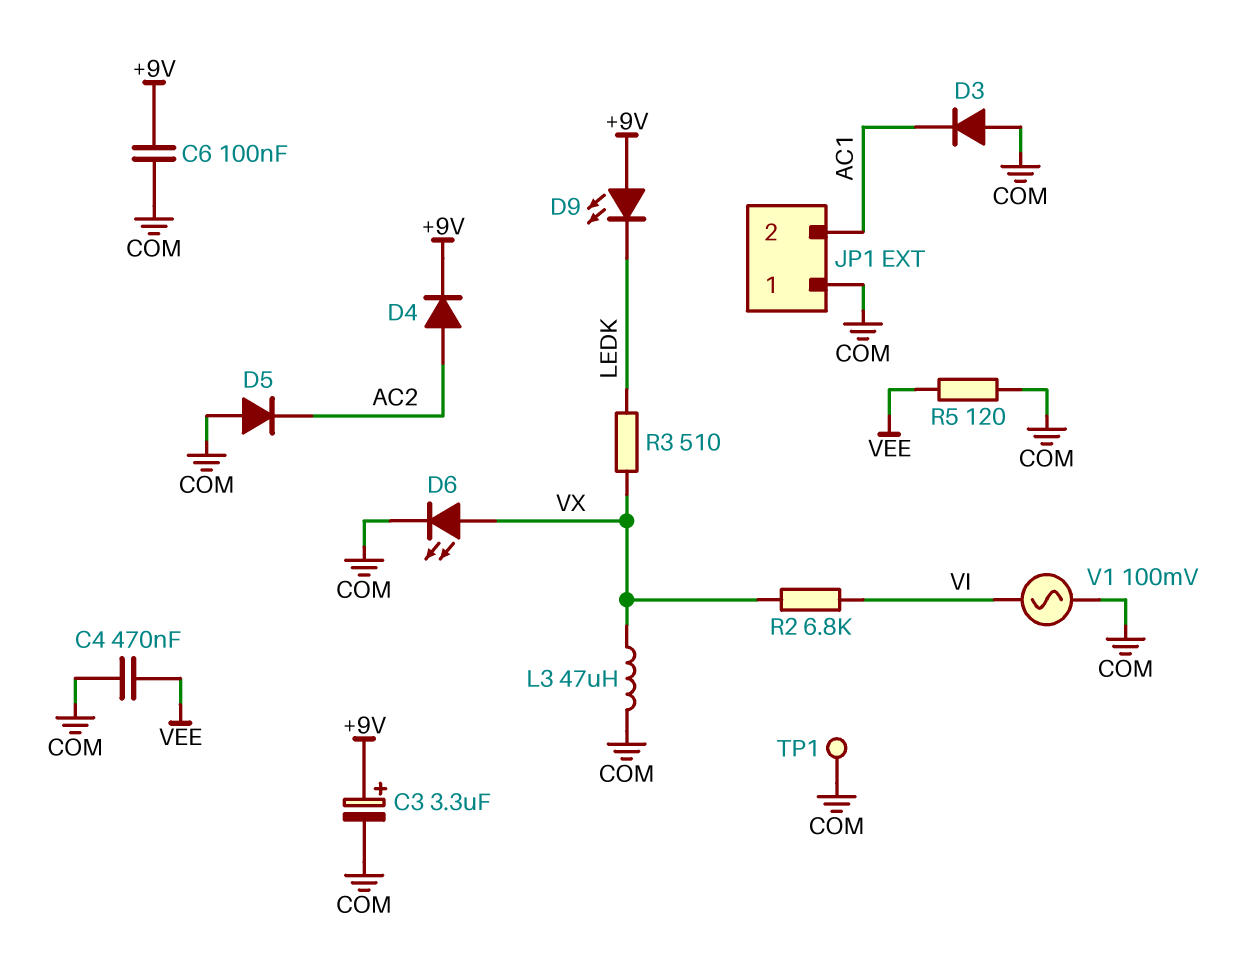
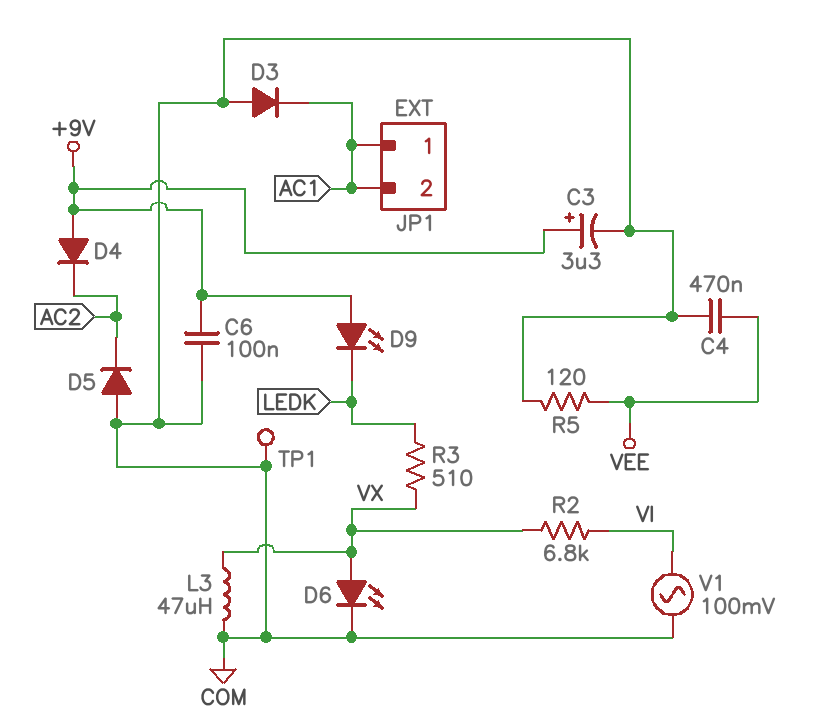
D4: diode (A AC2, K +9V) -> diode (A +9V, K AC2)
JP1 pin 1: COM -> AC1

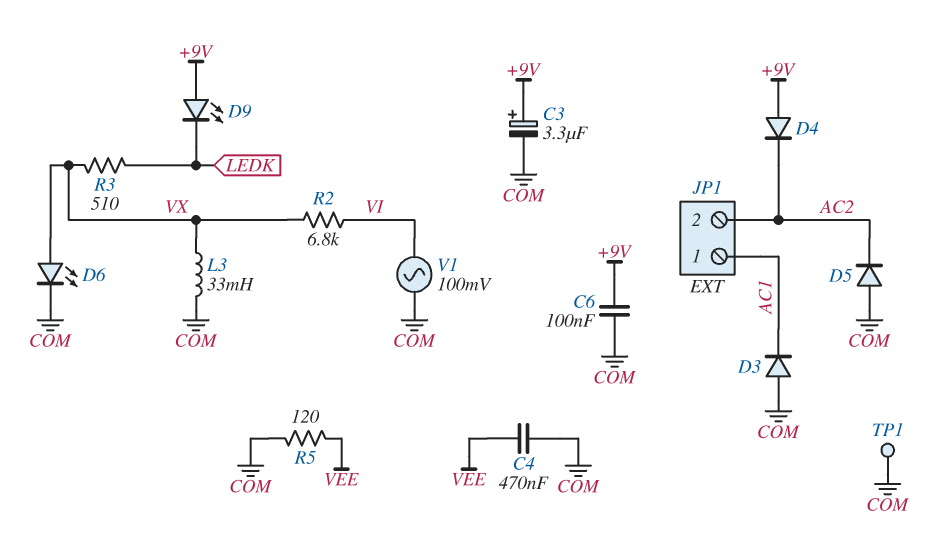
JP1 pin 2: AC1 -> AC2
L3: 47uH (COM, VX) -> 33mH (COM, VX)

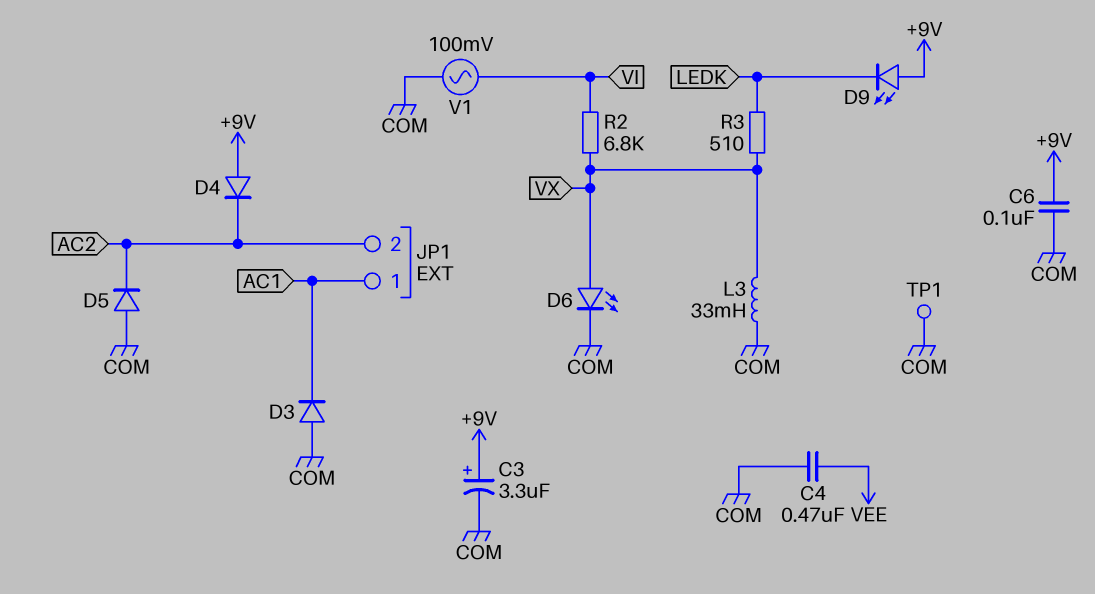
R5: 120 (COM, VEE) -> none

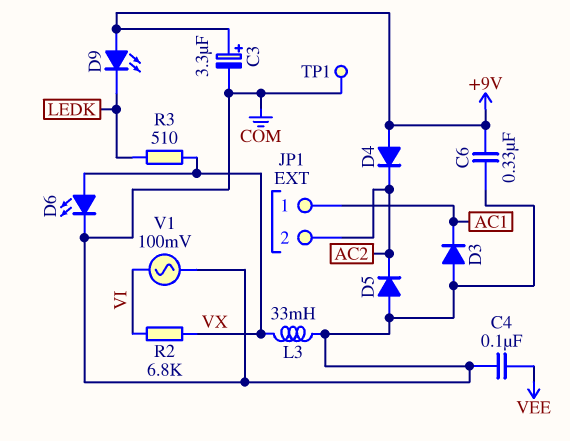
C4: 470nF (COM, VEE) -> 100nF (COM, VEE)
C6: 100nF (+9V, COM) -> 330nF (+9V, COM)

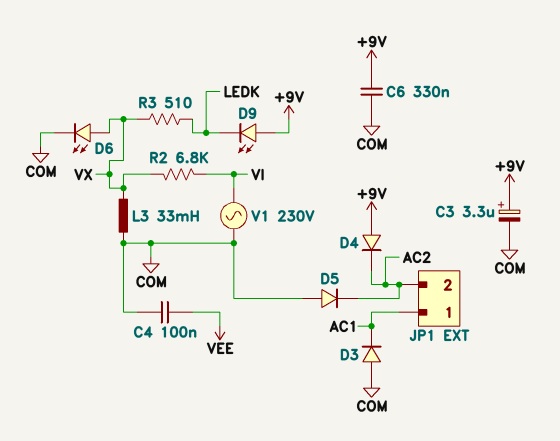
TP1: test point (COM) -> none
V1: AC 100mV (COM, VI) -> AC 230V (COM, VI)

